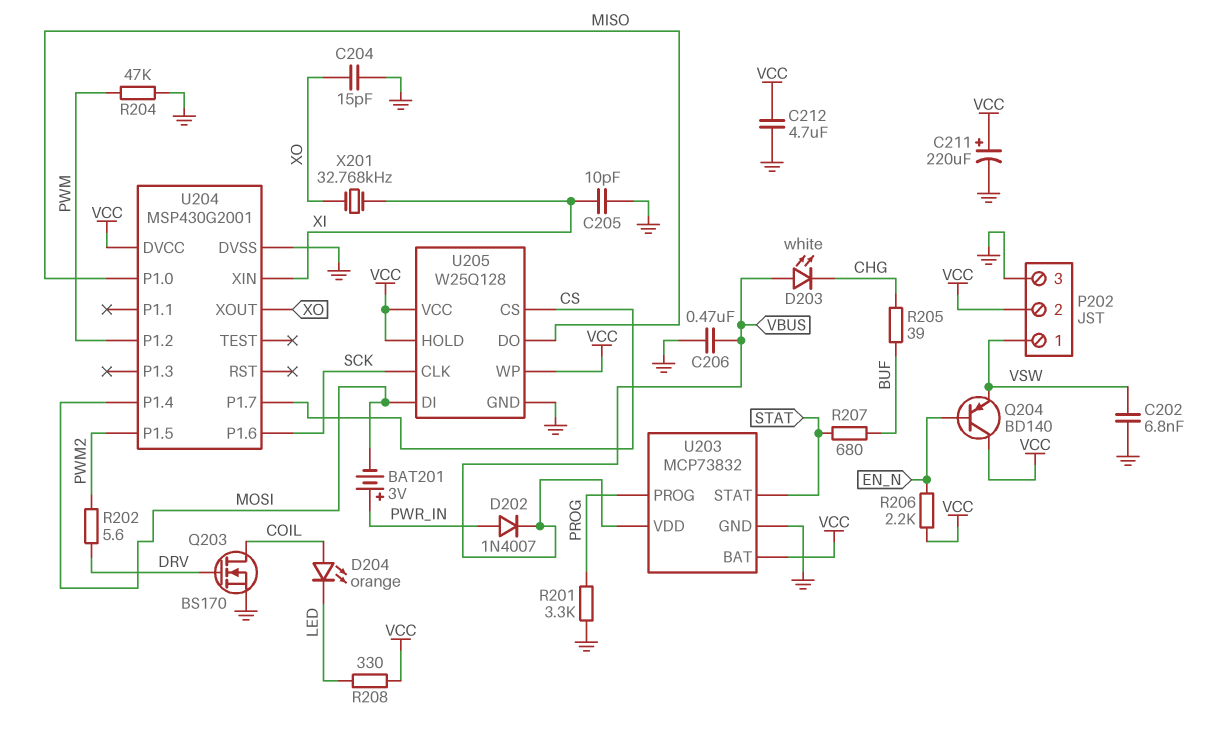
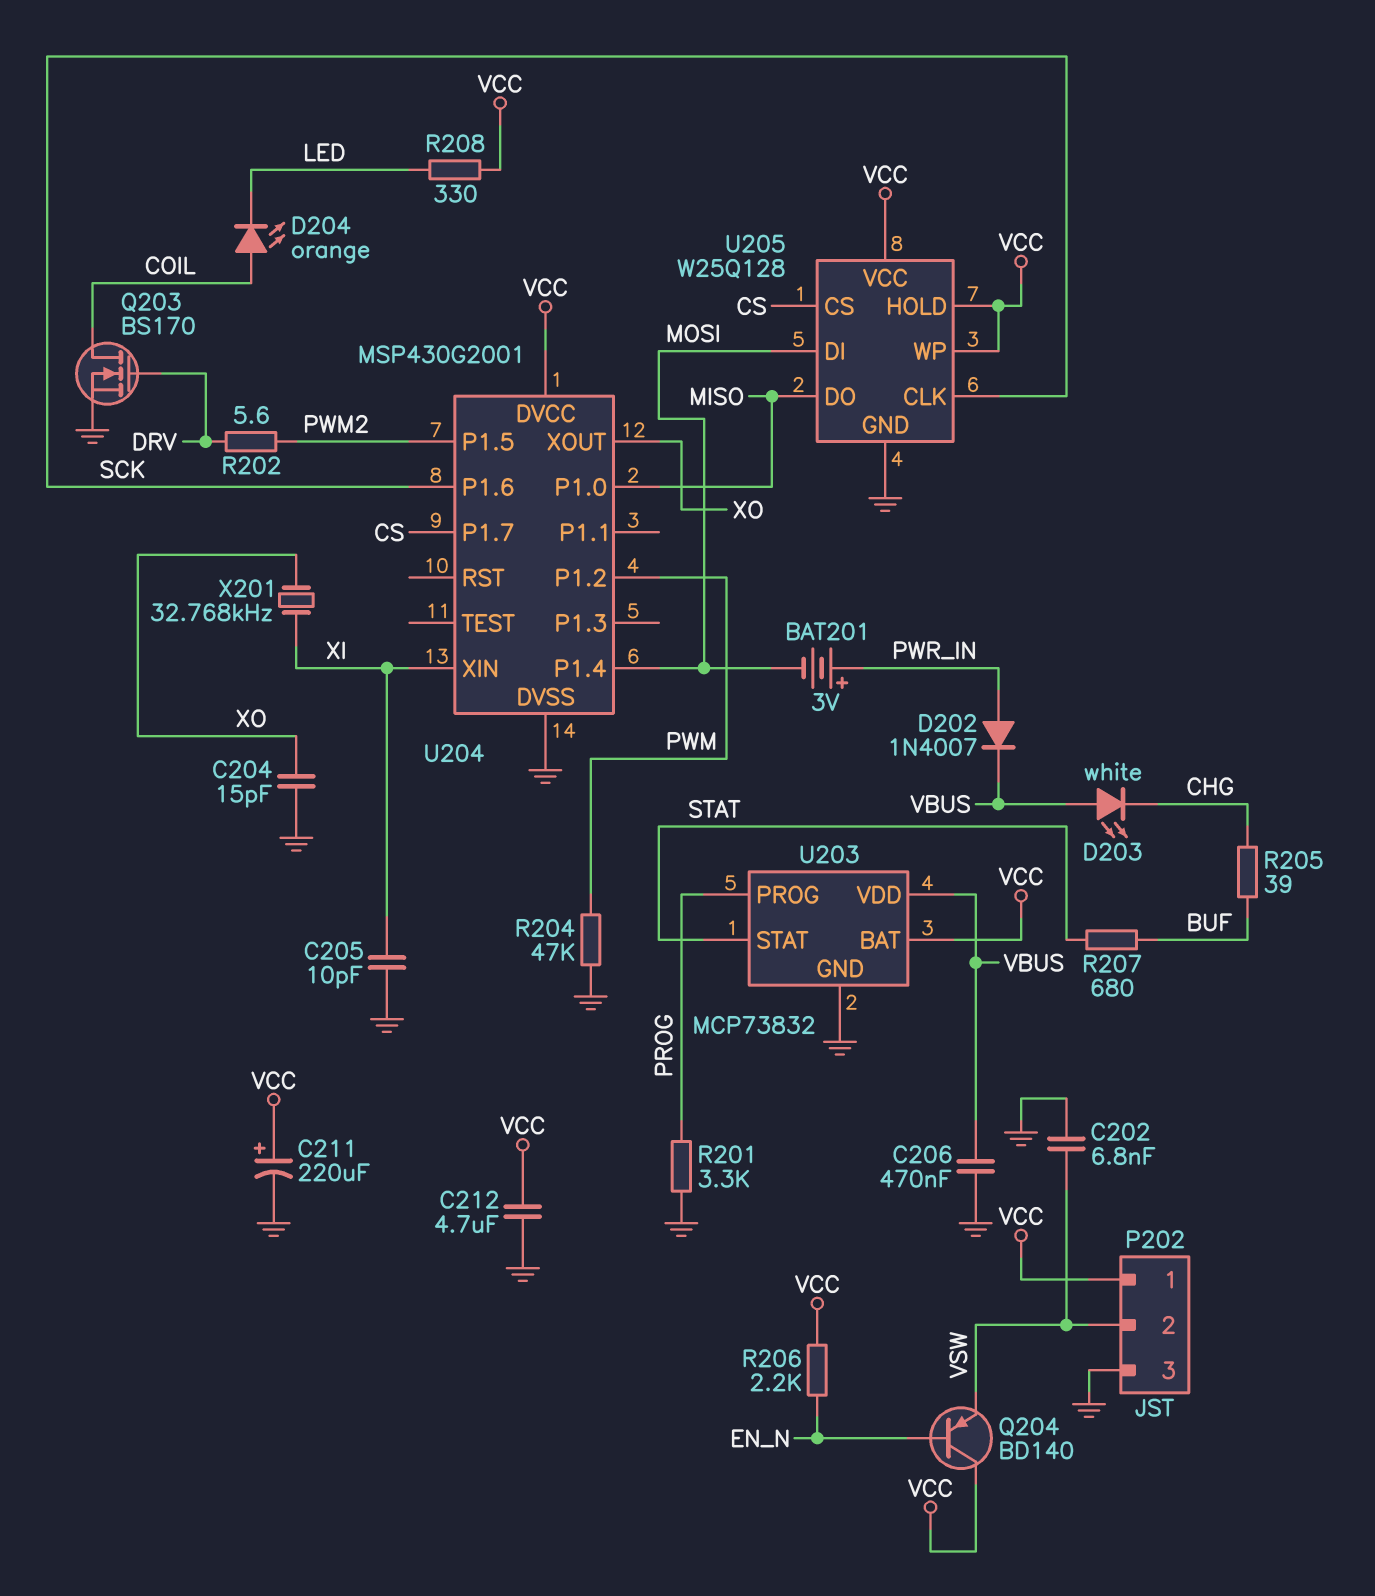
P202 pin 1: VSW -> VCC
P202 pin 2: VCC -> VSW

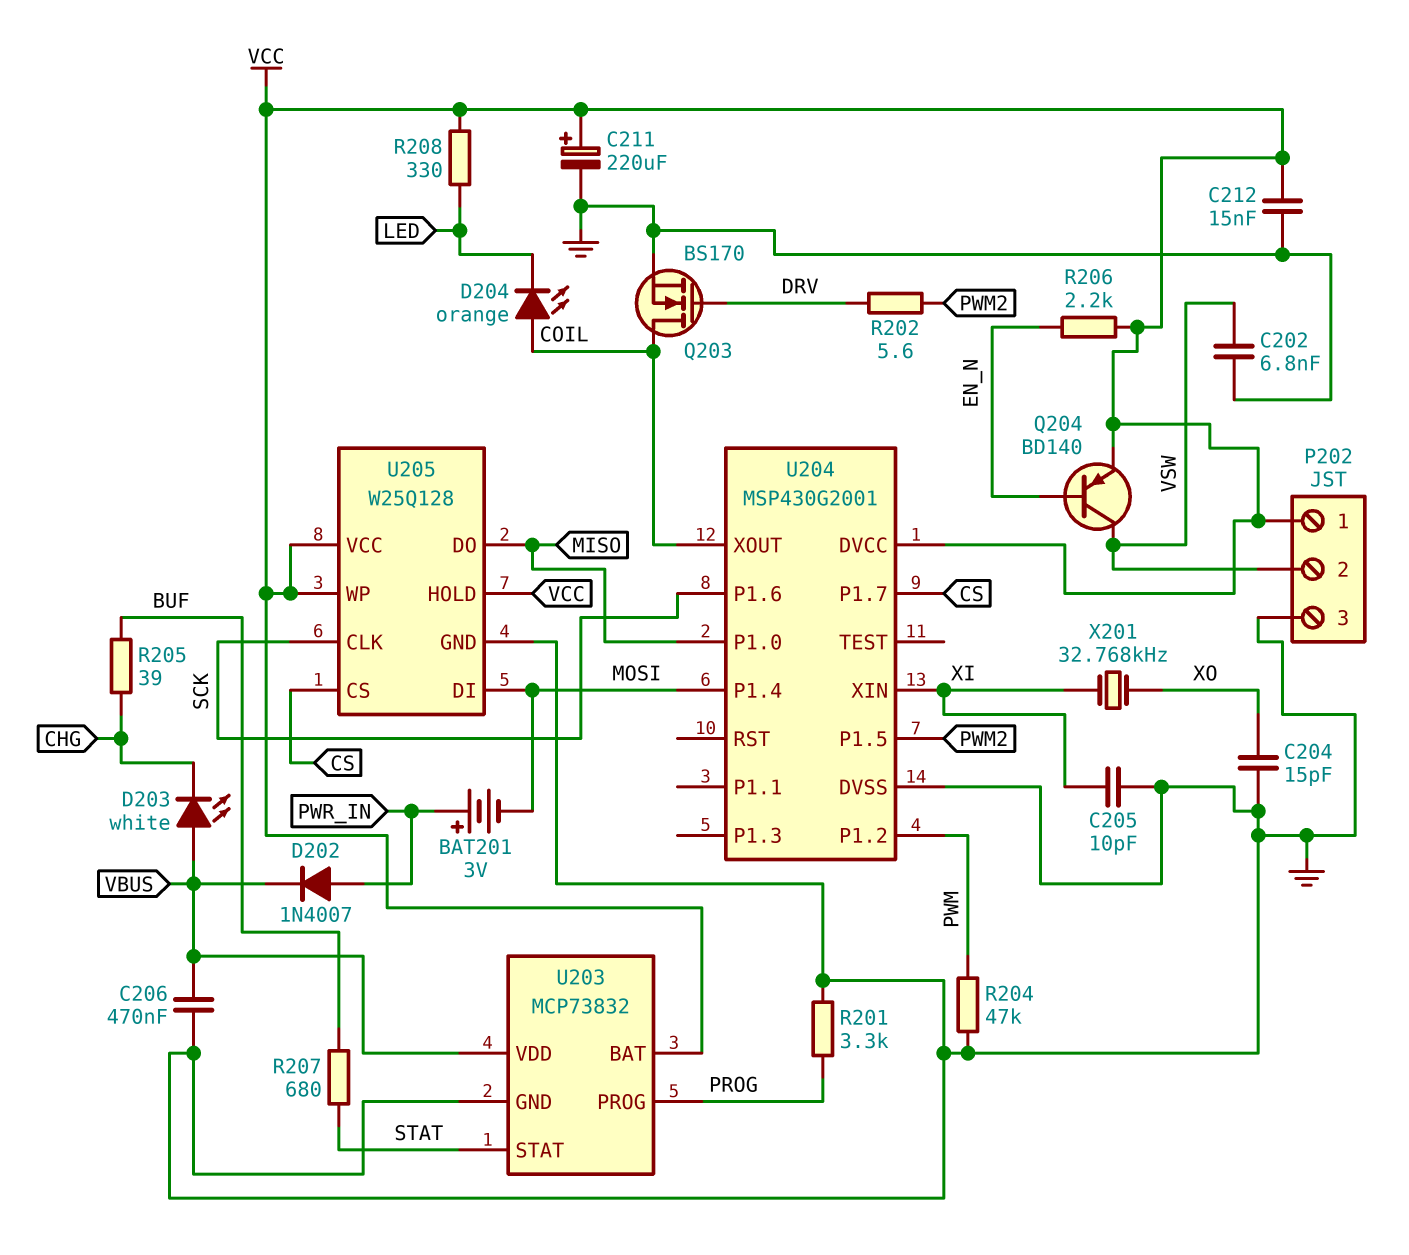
C212: 4.7uF (GND, VCC) -> 15nF (GND, VCC)
Q204: PNP BD140 (B EN_N, C VCC, E VSW) -> PNP BD140 (B EN_N, C VSW, E VCC)
U204 pin XOUT: XO -> COIL

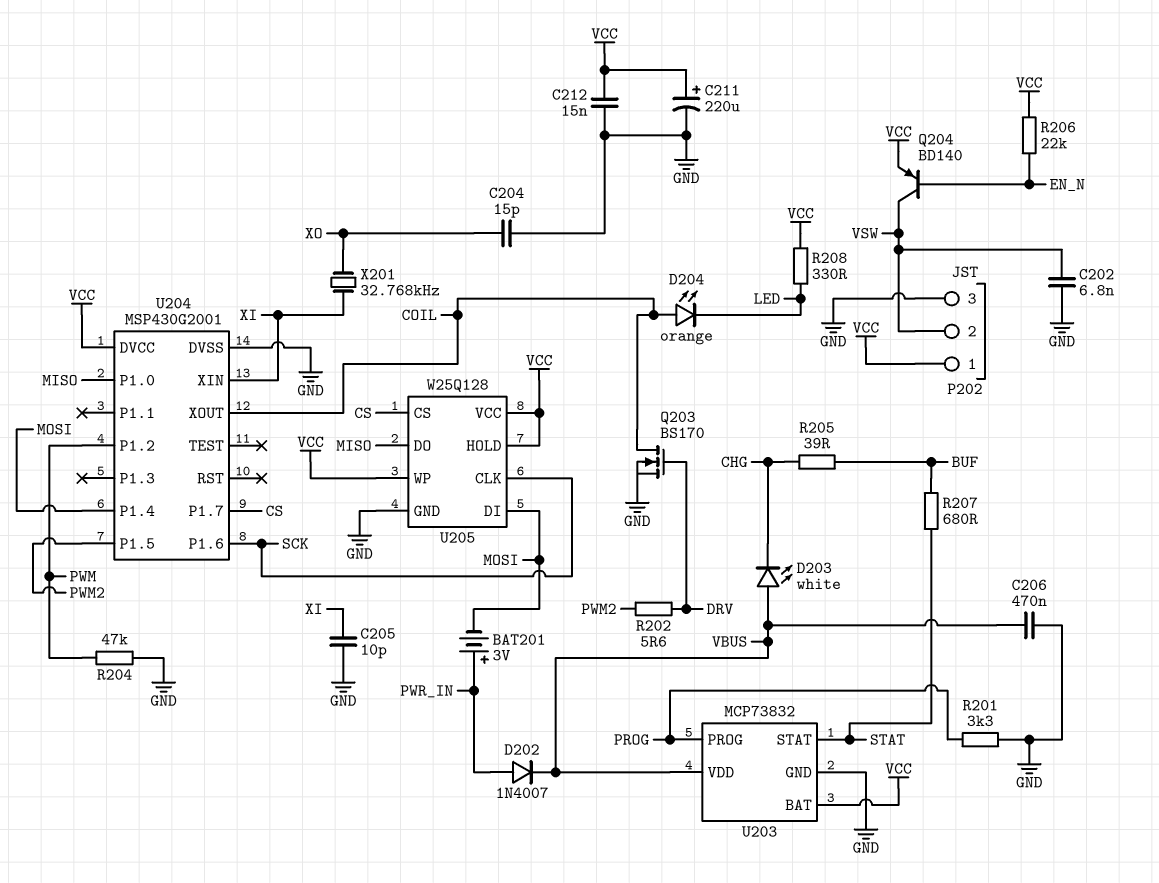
R206: 2.2k (EN_N, VCC) -> 22k (EN_N, VCC)

